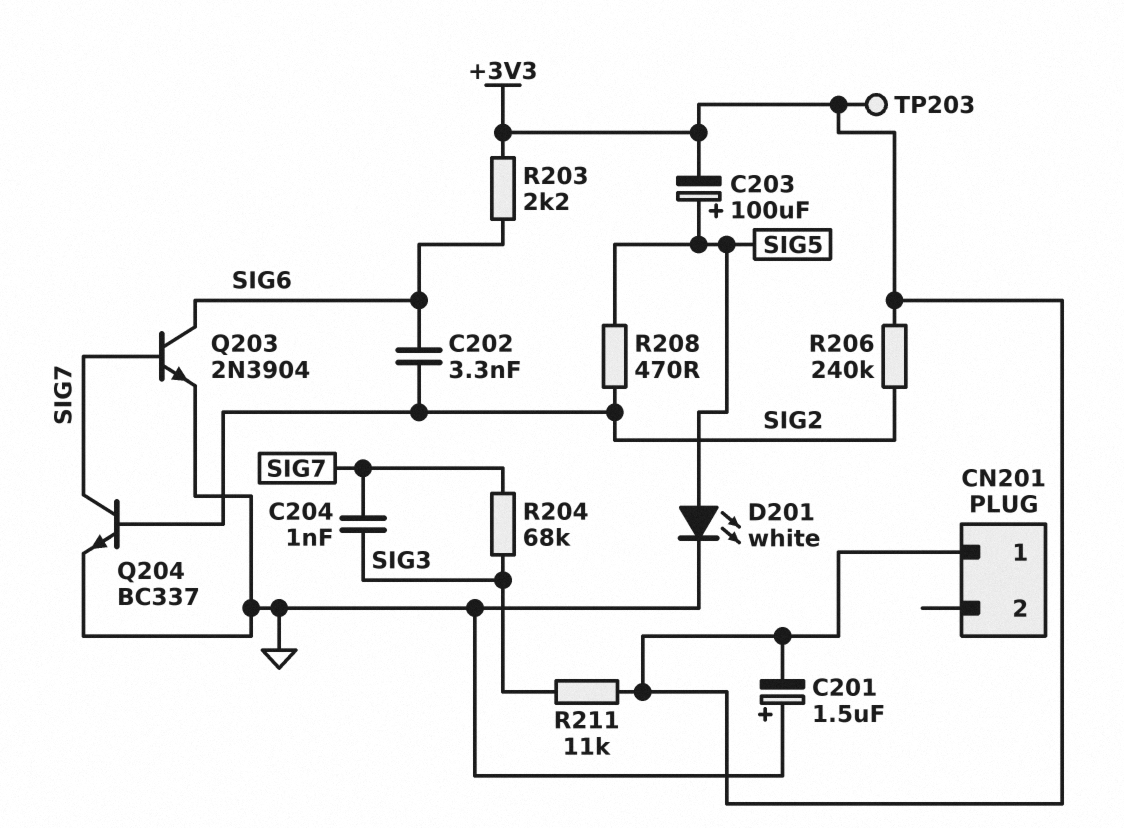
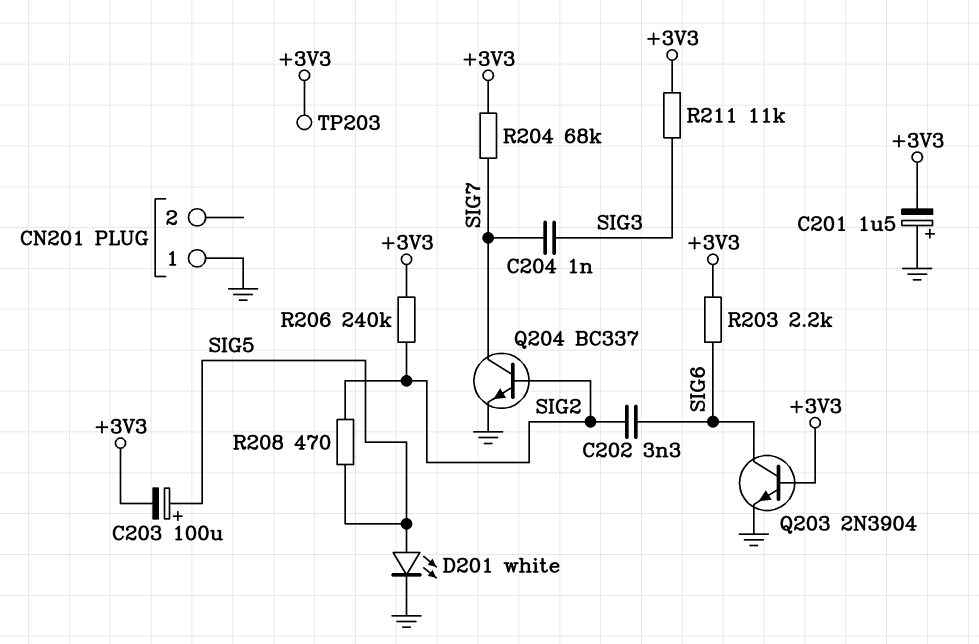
CN201 pin 1: +3V3 -> GND
Q203: NPN 2N3904 (B SIG7, C SIG6, E GND) -> NPN 2N3904 (B +3V3, C SIG6, E GND)
R204: 68k (SIG3, SIG7) -> 68k (+3V3, SIG7)

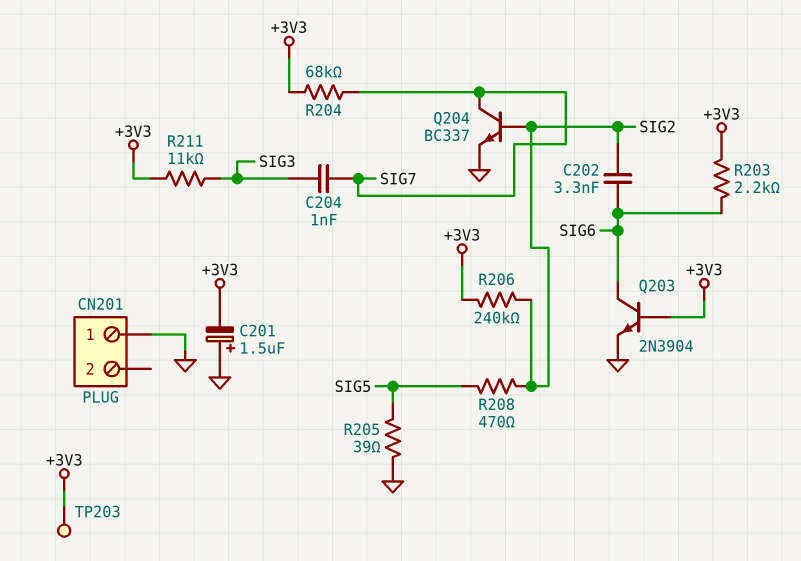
C203: 100uF (plus SIG5, minus +3V3) -> none
D201: LED white (A SIG5, K GND) -> none
R205: none -> 39 (GND, SIG5)

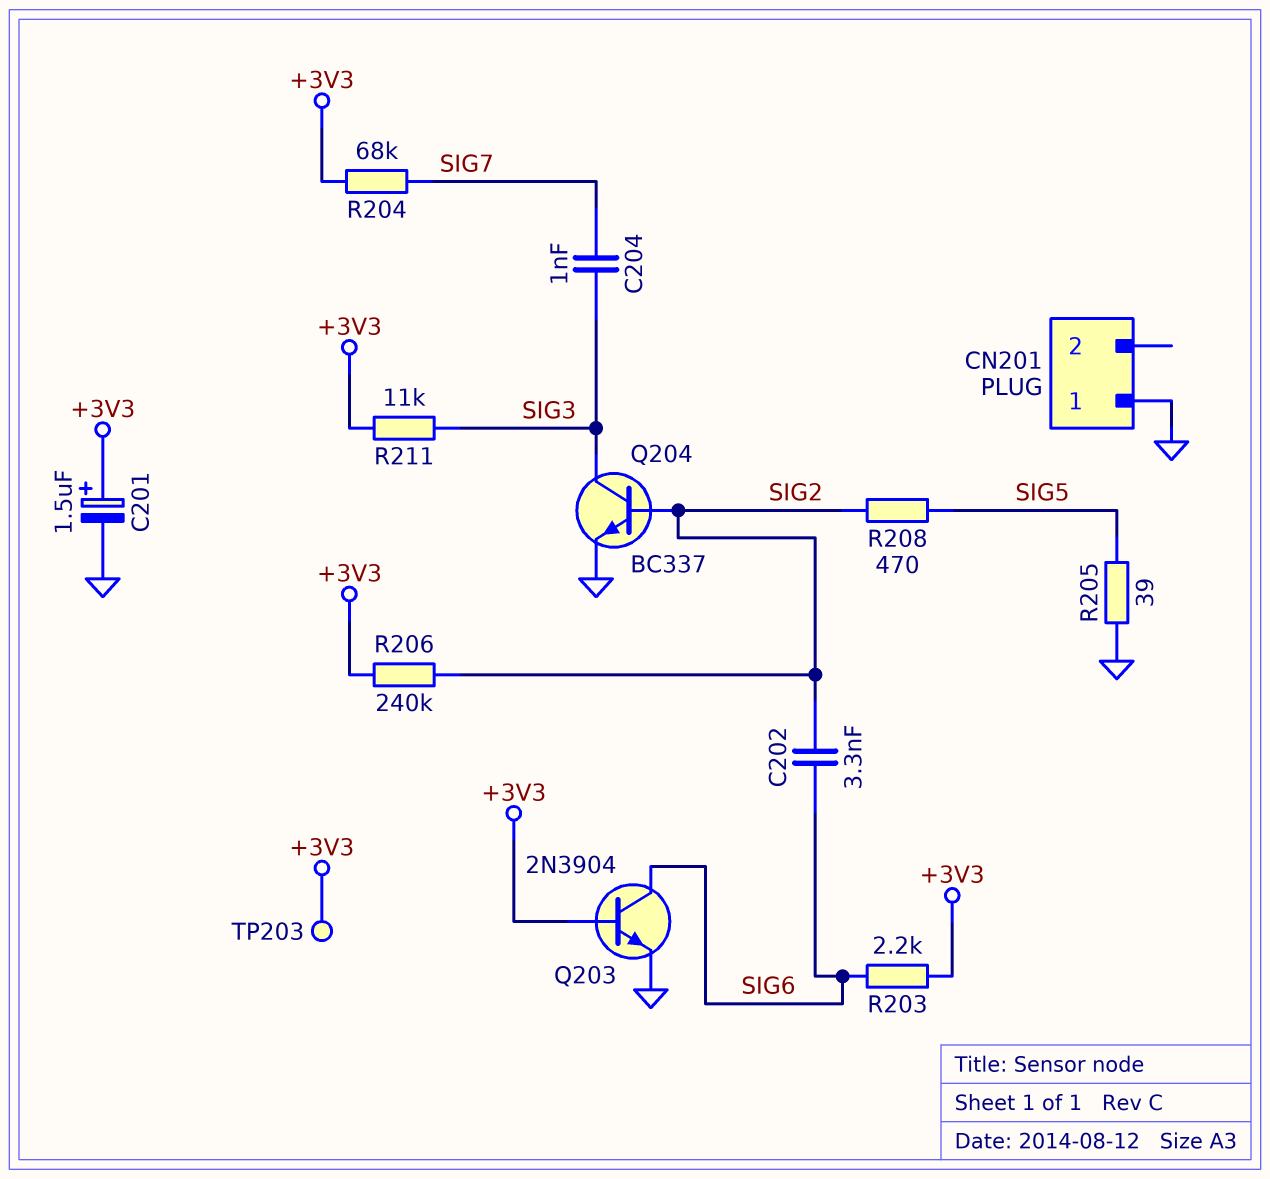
C201: 1.5uF (plus GND, minus +3V3) -> 1.5uF (plus +3V3, minus GND)
Q204: NPN BC337 (B SIG2, C SIG7, E GND) -> NPN BC337 (B SIG2, C SIG3, E GND)

